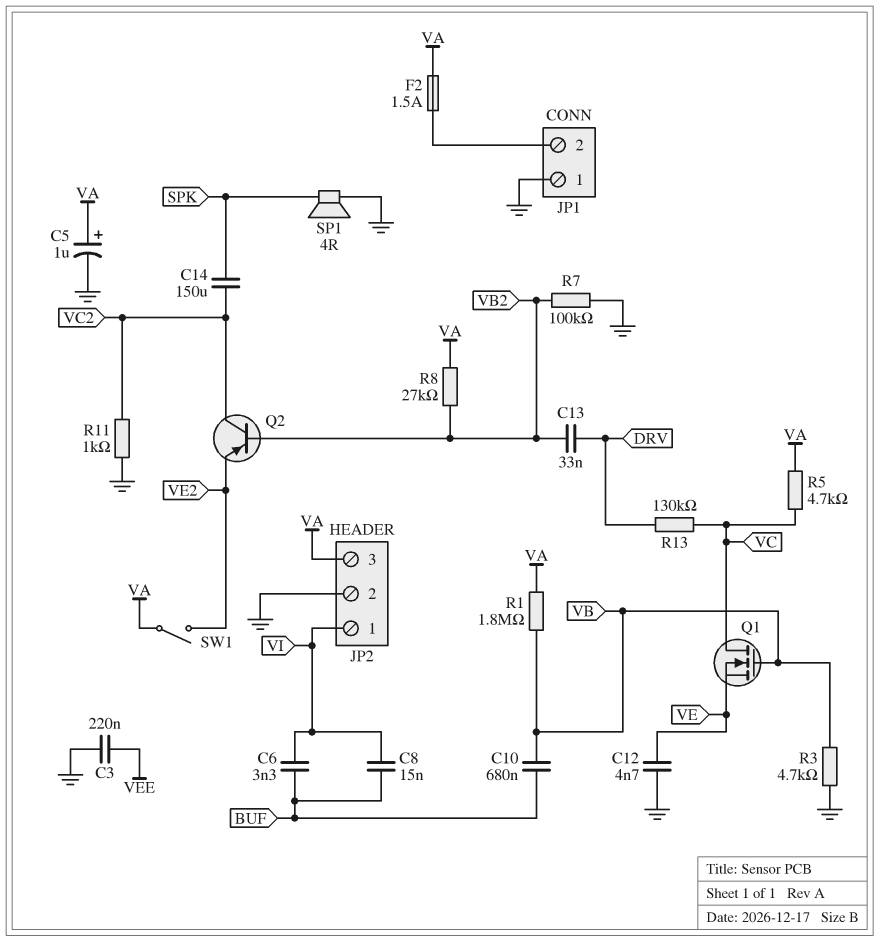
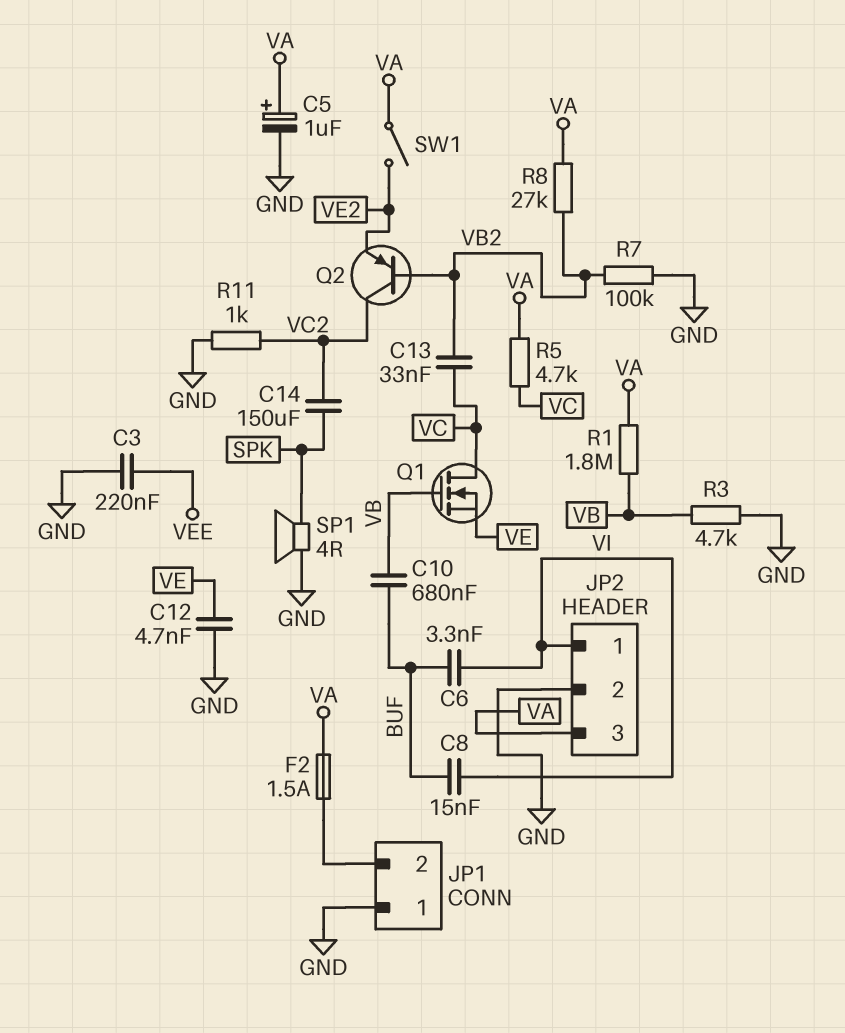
C13: 33nF (DRV, VB2) -> 33nF (VB2, VC)
R13: 130k (DRV, VC) -> none

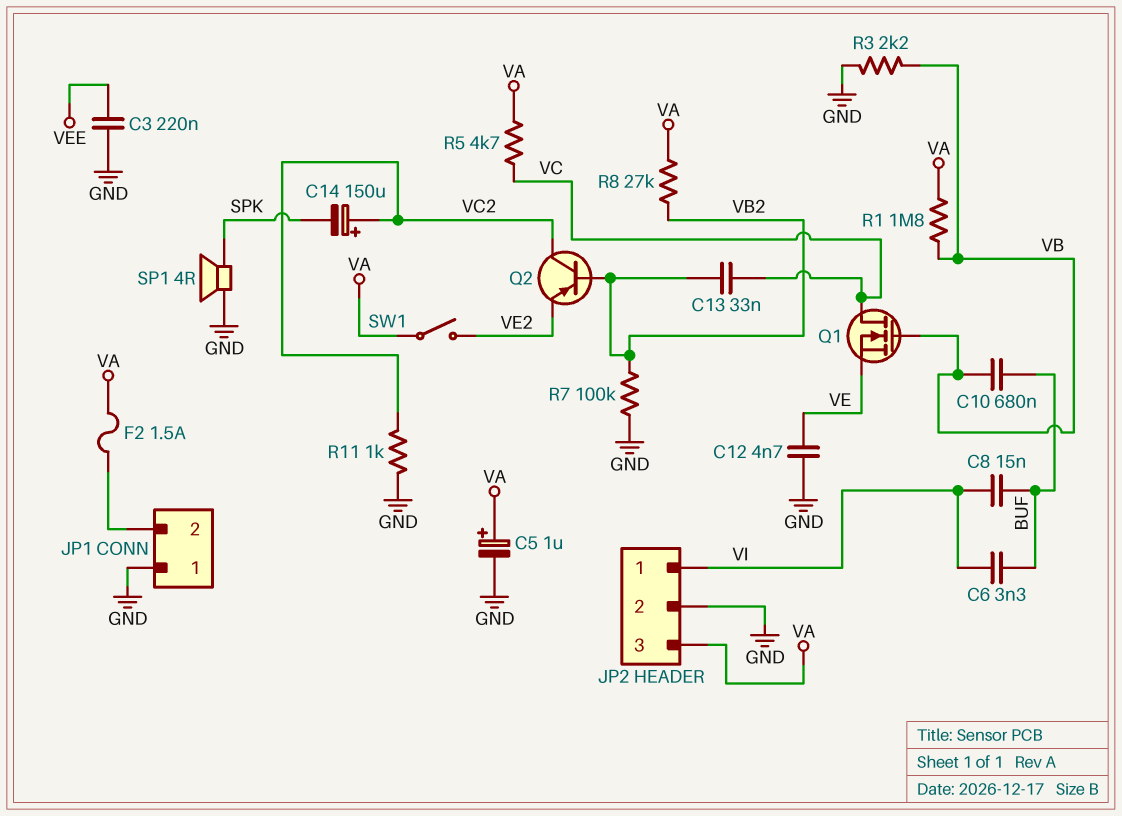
C14: 150uF (SPK, VC2) -> 150uF (plus VC2, minus SPK)
R3: 4.7k (GND, VB) -> 2.2k (GND, VB)

